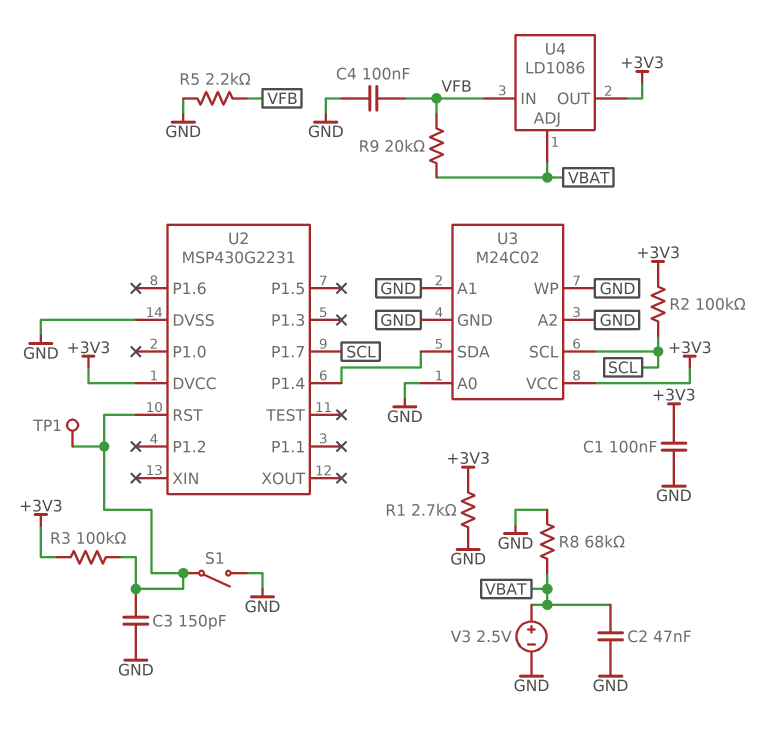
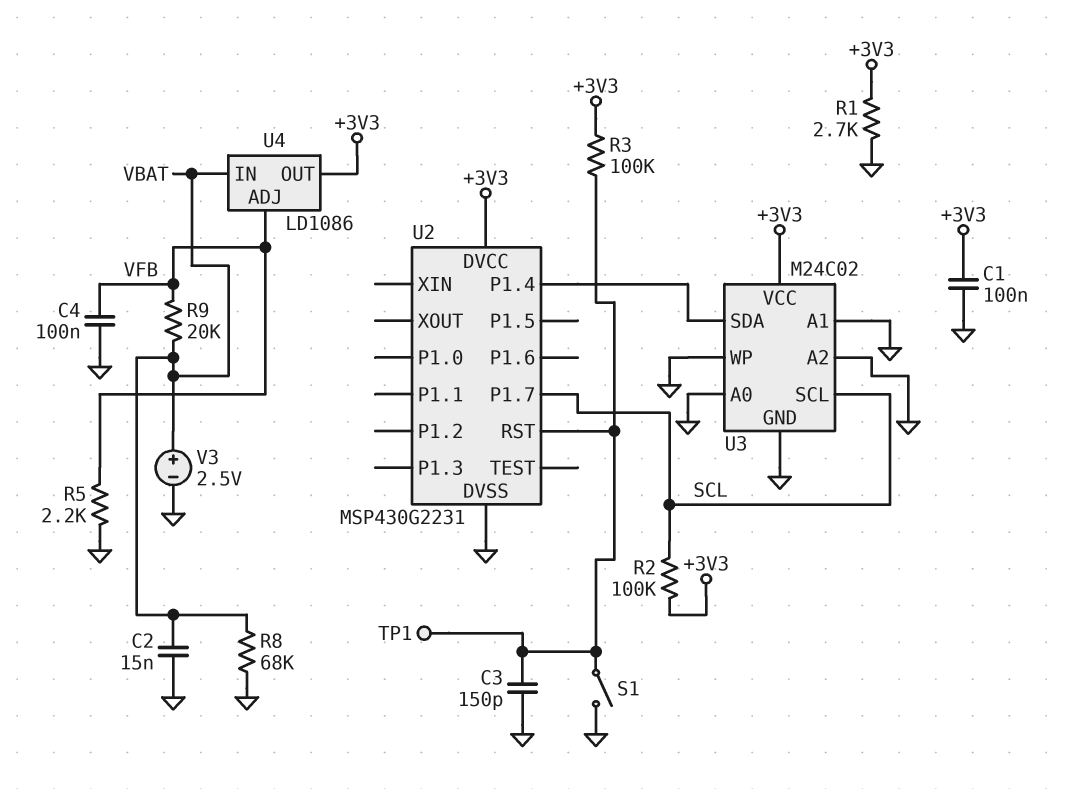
C2: 47nF (GND, VBAT) -> 15nF (GND, VBAT)
U4 pin ADJ: VBAT -> VFB
U4 pin IN: VFB -> VBAT

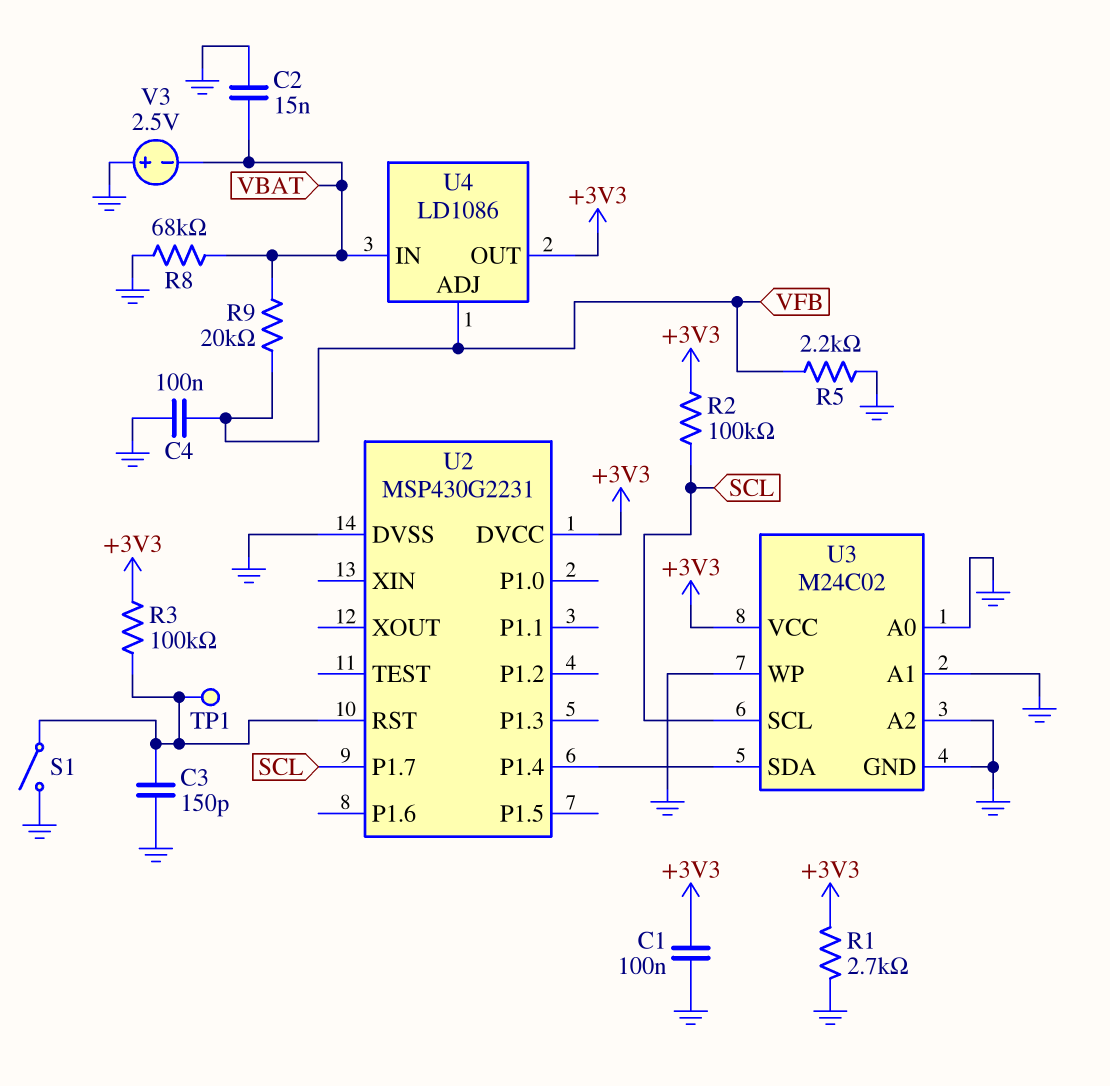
V3: 2.5V (plus VBAT, minus GND) -> 2.5V (plus GND, minus VBAT)

